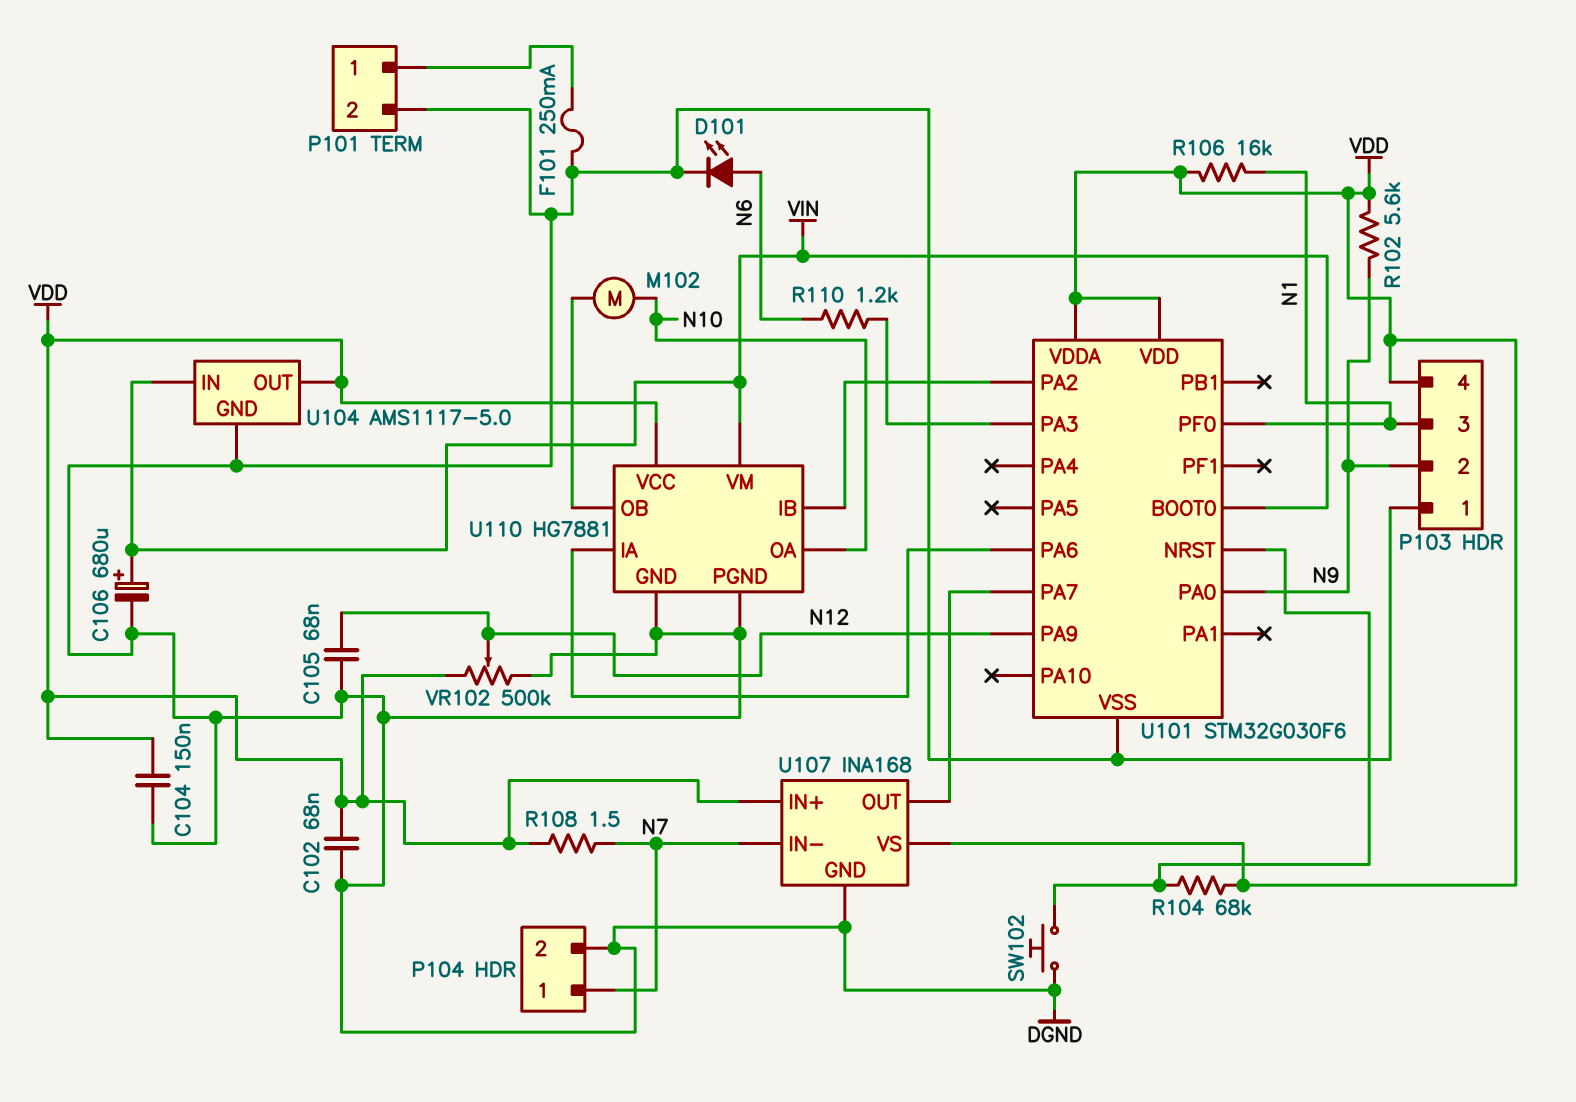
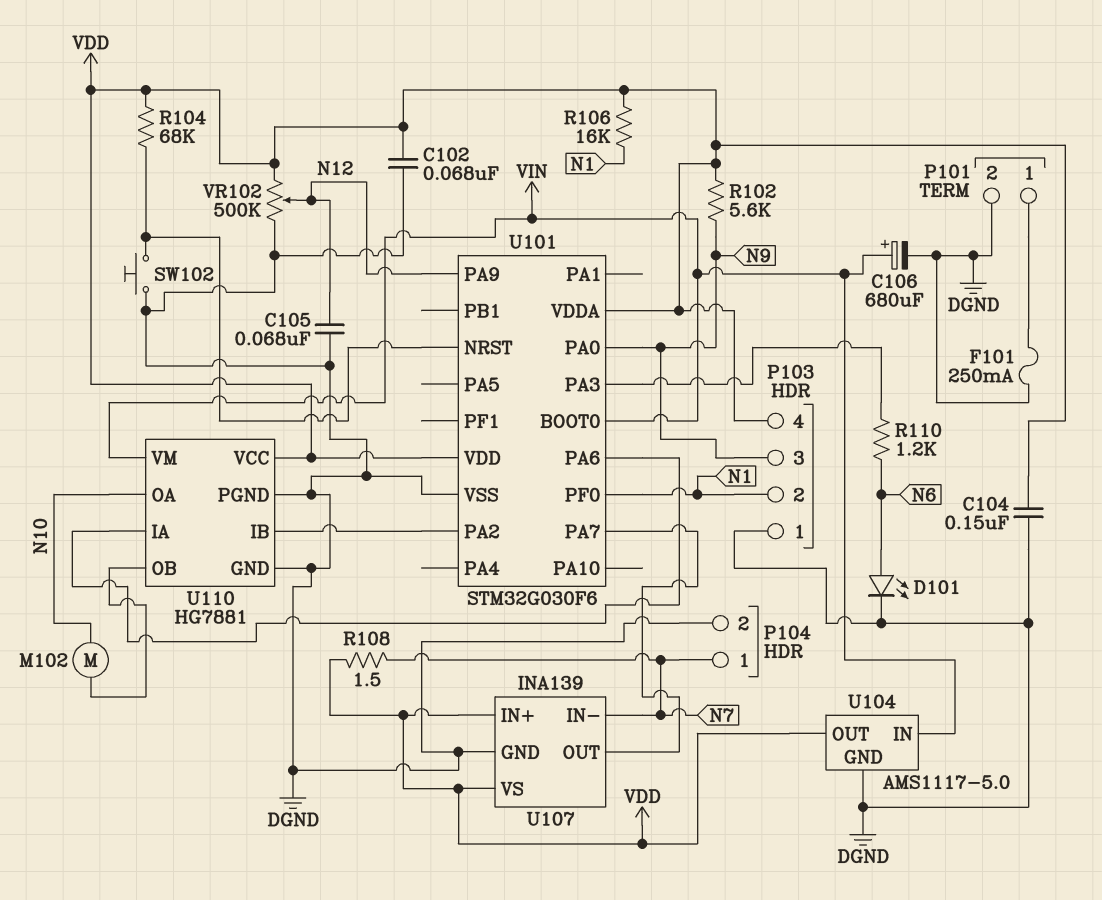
P103 pin 2: N9 -> N1
P103 pin 3: N1 -> N9
U107: INA168 -> INA139

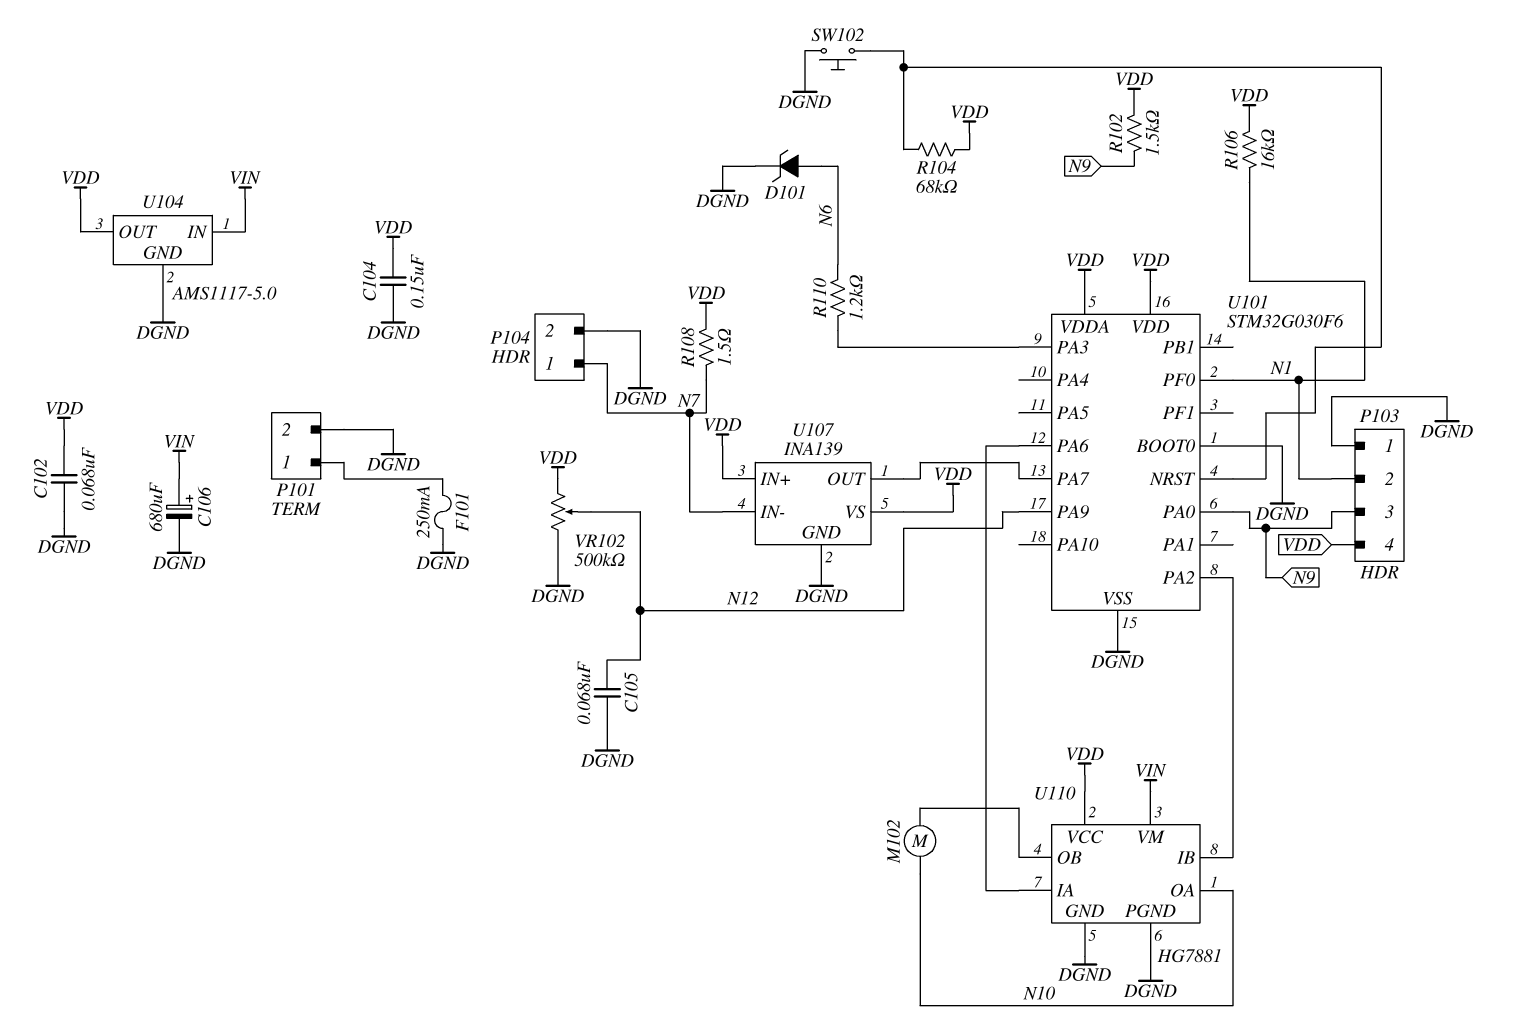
D101: LED (A N6, K DGND) -> zener (A N6, K DGND)
R102: 5.6k (N9, VDD) -> 1.5k (N9, VDD)
U101 pin BOOT0: VIN -> DGND

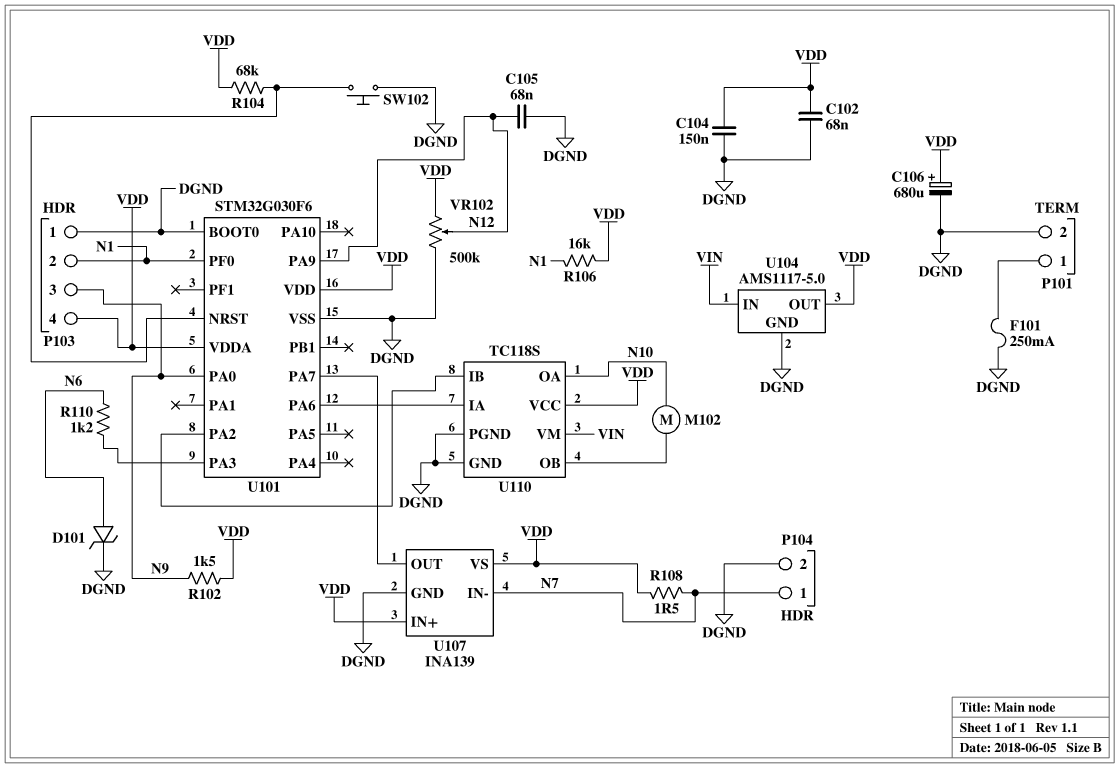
C106: 680uF (plus VIN, minus DGND) -> 680uF (plus VDD, minus DGND)
U110: HG7881 -> TC118S

